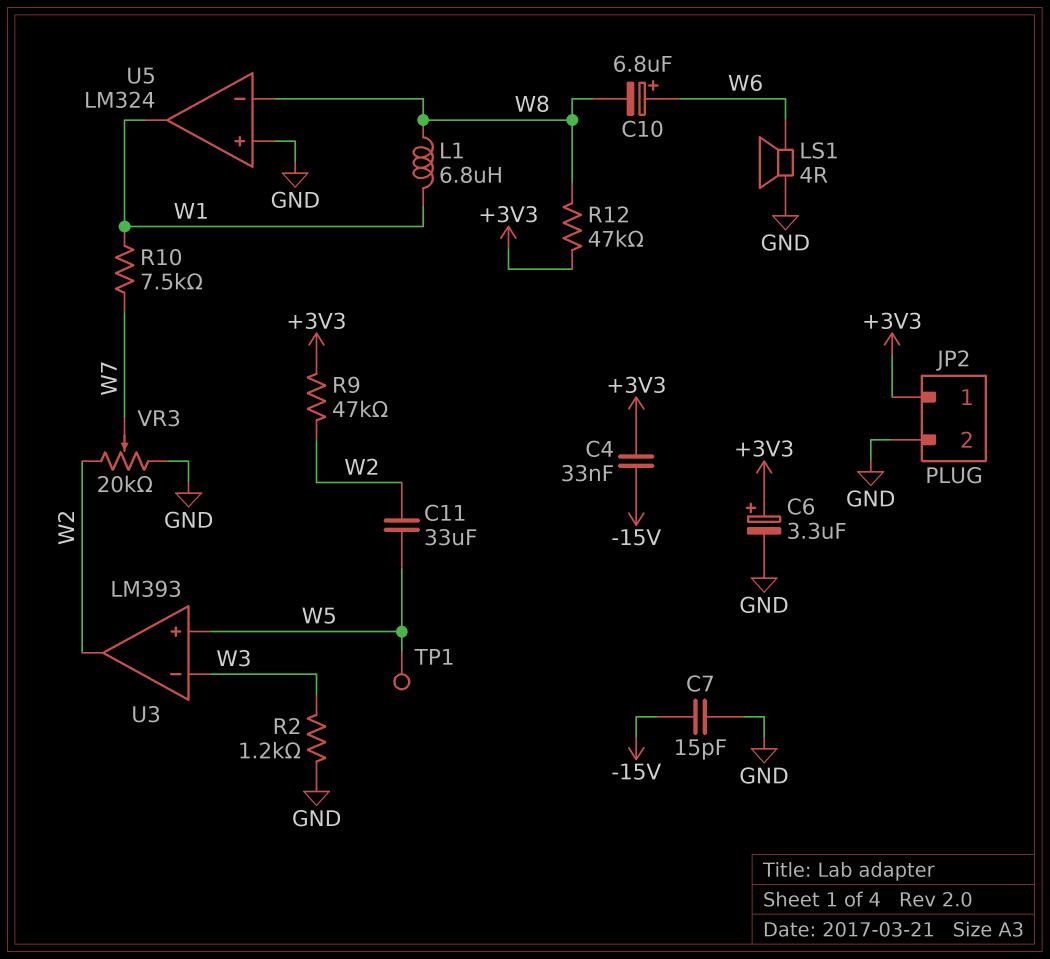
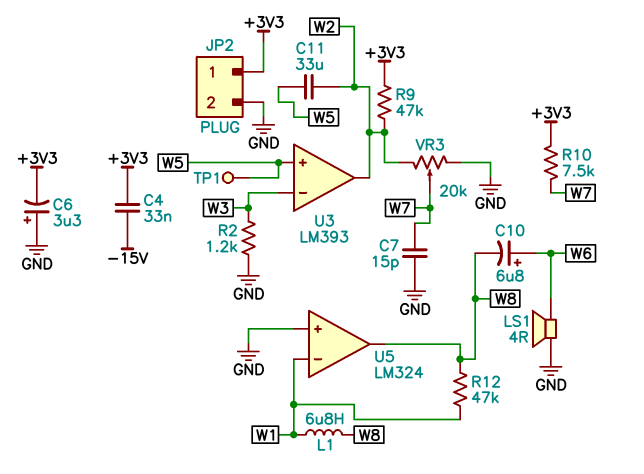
C6: 3.3uF (plus +3V3, minus GND) -> 3.3uF (plus GND, minus +3V3)
C7: 15pF (-15V, GND) -> 15pF (GND, W7)
R10: 7.5k (W1, W7) -> 7.5k (+3V3, W7)
R12: 47k (+3V3, W8) -> 47k (W1, W8)
U5 pin in-: W8 -> W1
U5 pin out: W1 -> W8

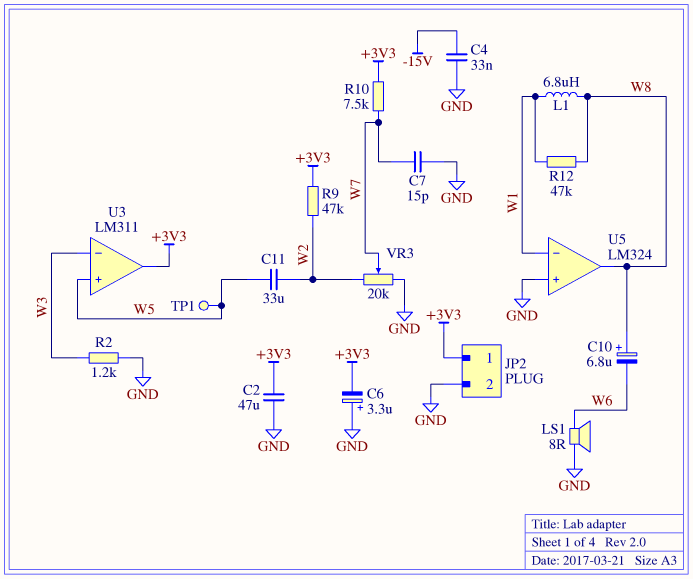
C2: none -> 47uF (+3V3, GND)
C4: 33nF (+3V3, -15V) -> 33nF (-15V, GND)
C10: 6.8uF (plus W6, minus W8) -> 6.8uF (plus W8, minus W6)
LS1: speaker 4R (GND, W6) -> speaker 8R (GND, W6)
U3: LM393 -> LM311
U3 pin out: W2 -> +3V3

